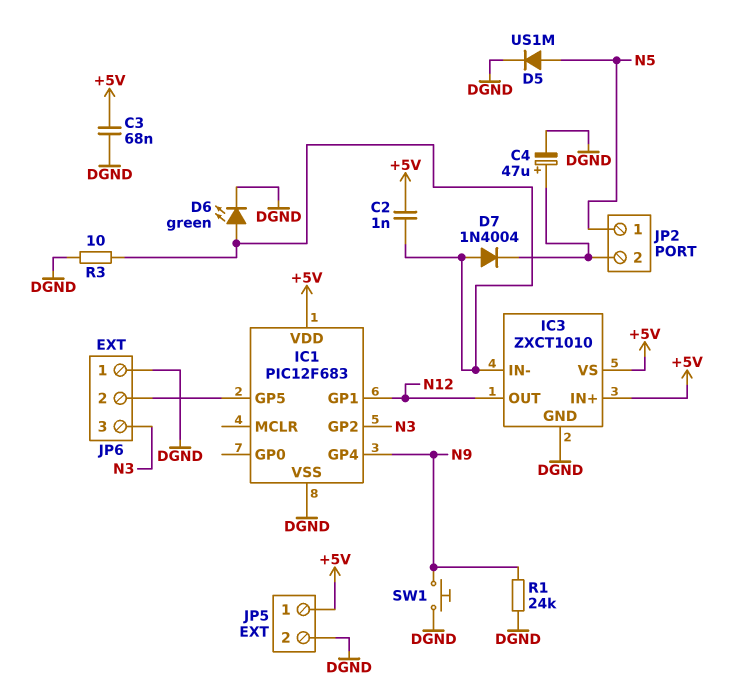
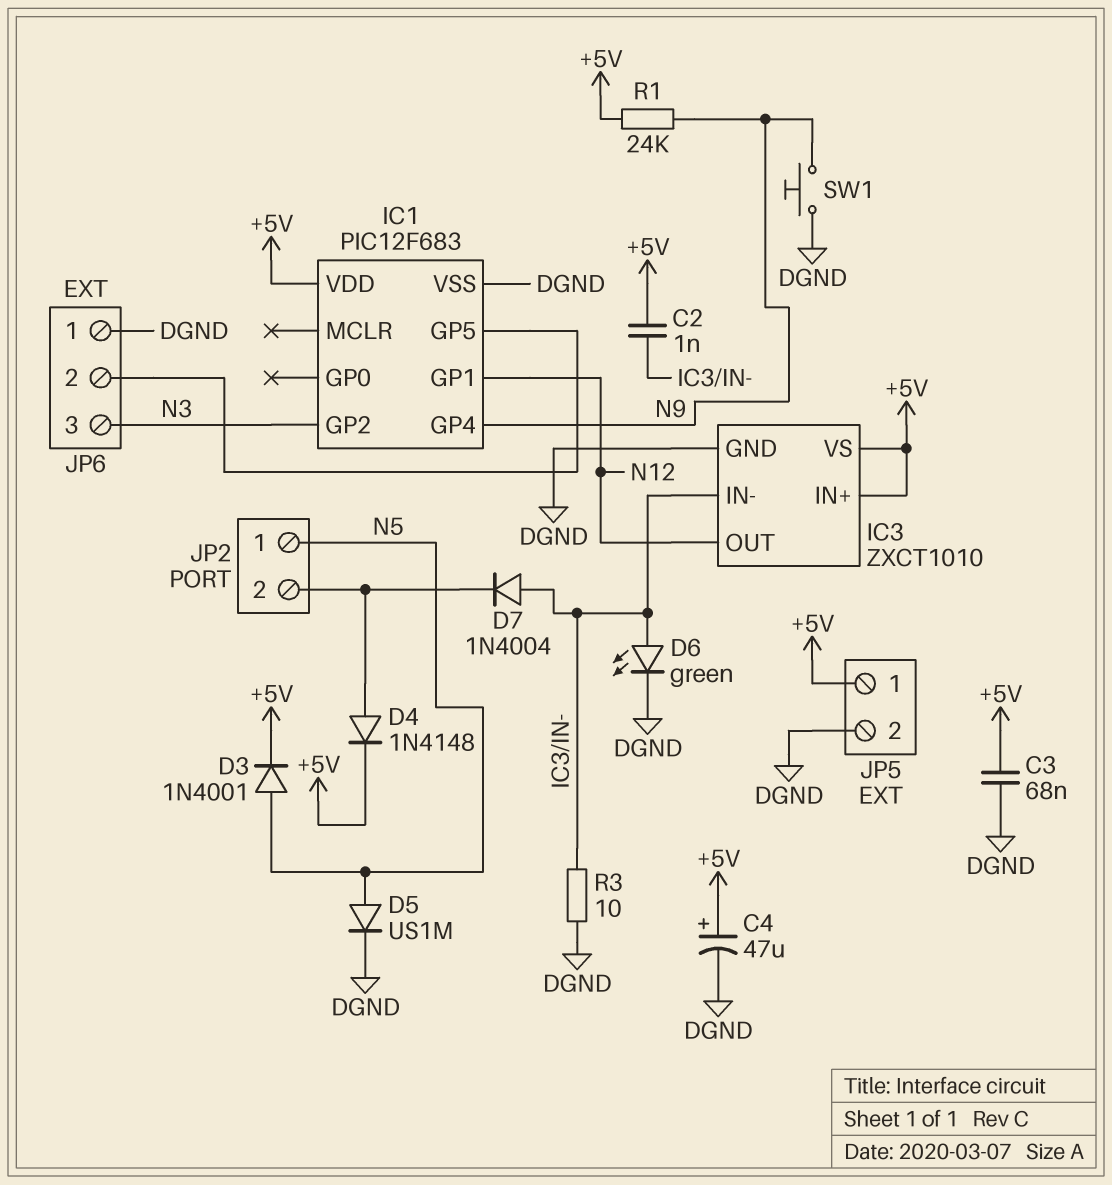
C4: 47uF (plus JP2/2, minus DGND) -> 47uF (plus +5V, minus DGND)
D3: none -> diode 1N4001 (A N5, K +5V)
D4: none -> diode 1N4148 (A JP2/2, K +5V)
R1: 24k (DGND, N9) -> 24k (+5V, N9)

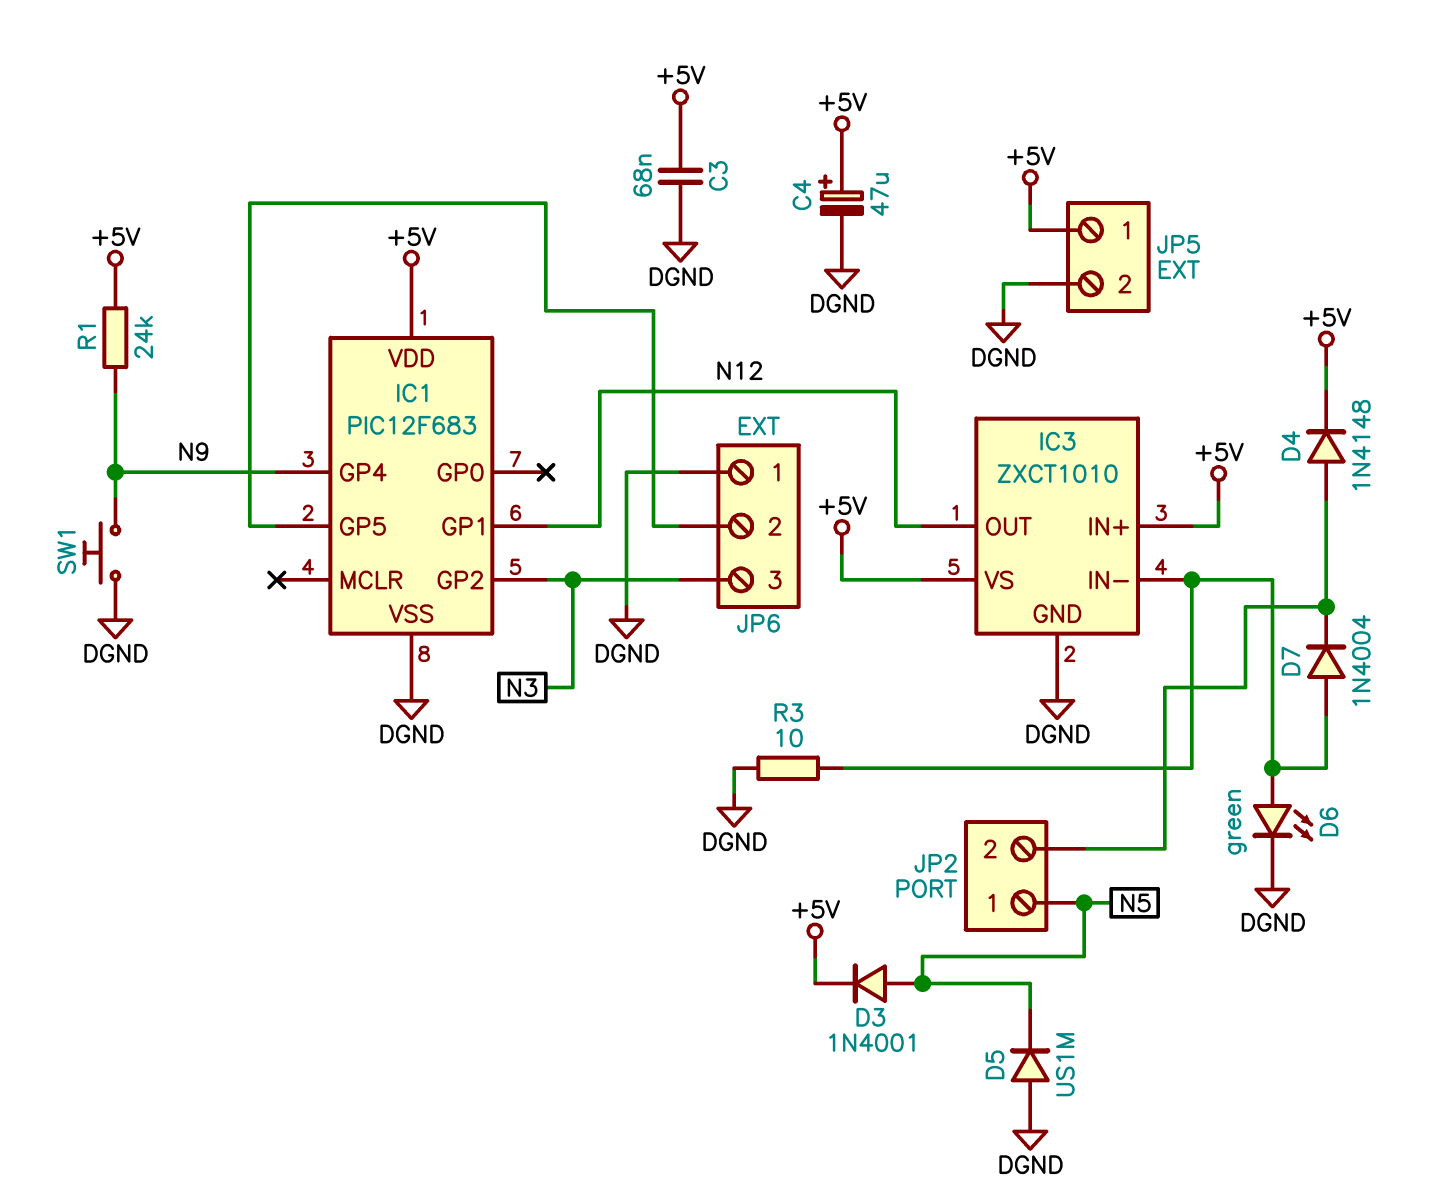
C2: 1nF (+5V, IC3/IN-) -> none
D5: diode US1M (A N5, K DGND) -> diode US1M (A DGND, K N5)

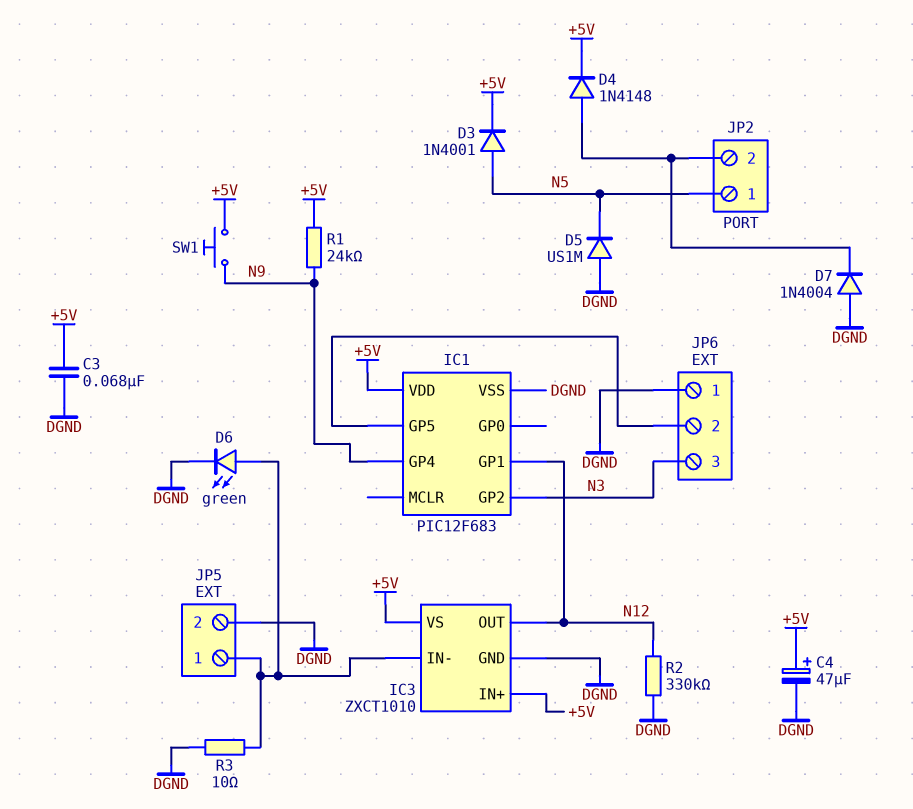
D7: diode 1N4004 (A IC3/IN-, K JP2/2) -> diode 1N4004 (A DGND, K JP2/2)
JP5 pin 1: +5V -> IC3/IN-
R2: none -> 330k (DGND, N12)
SW1: button (DGND, N9) -> button (+5V, N9)

